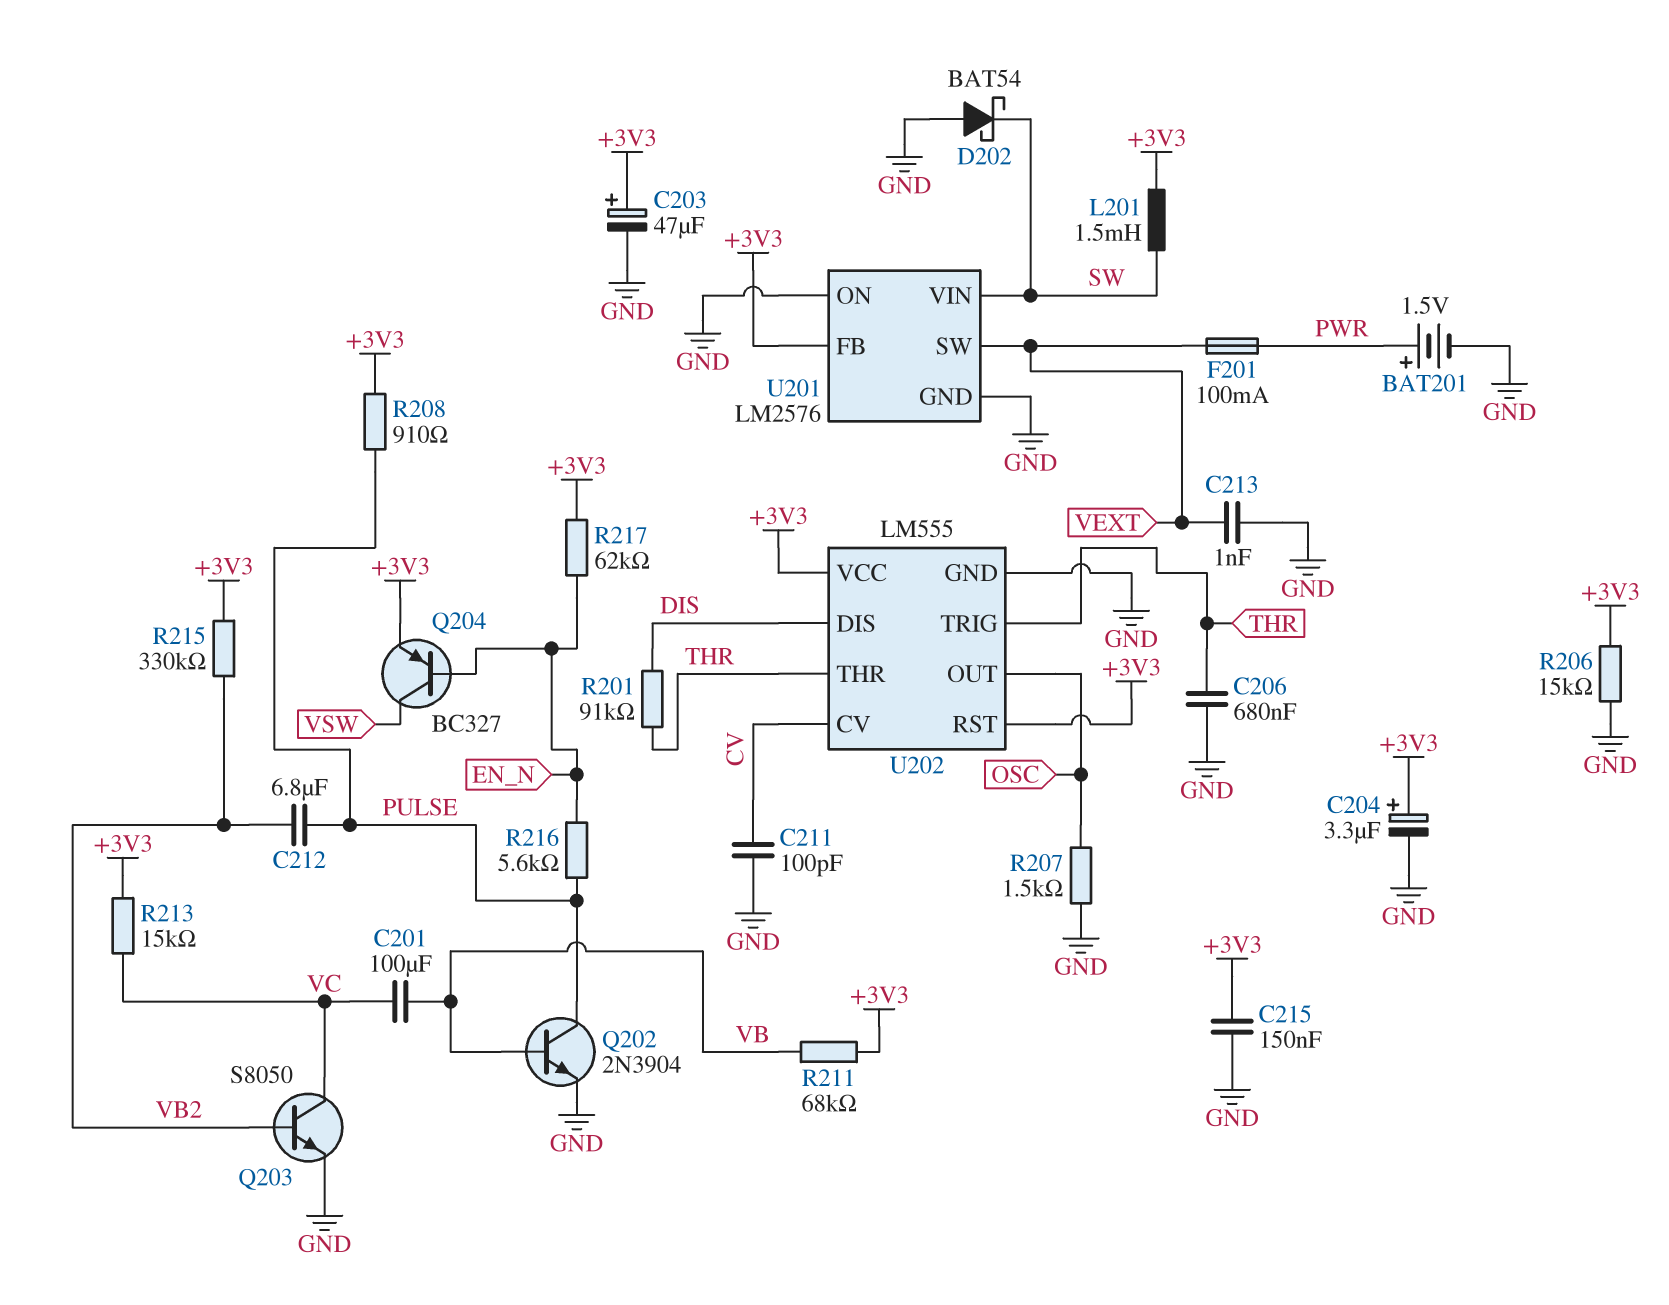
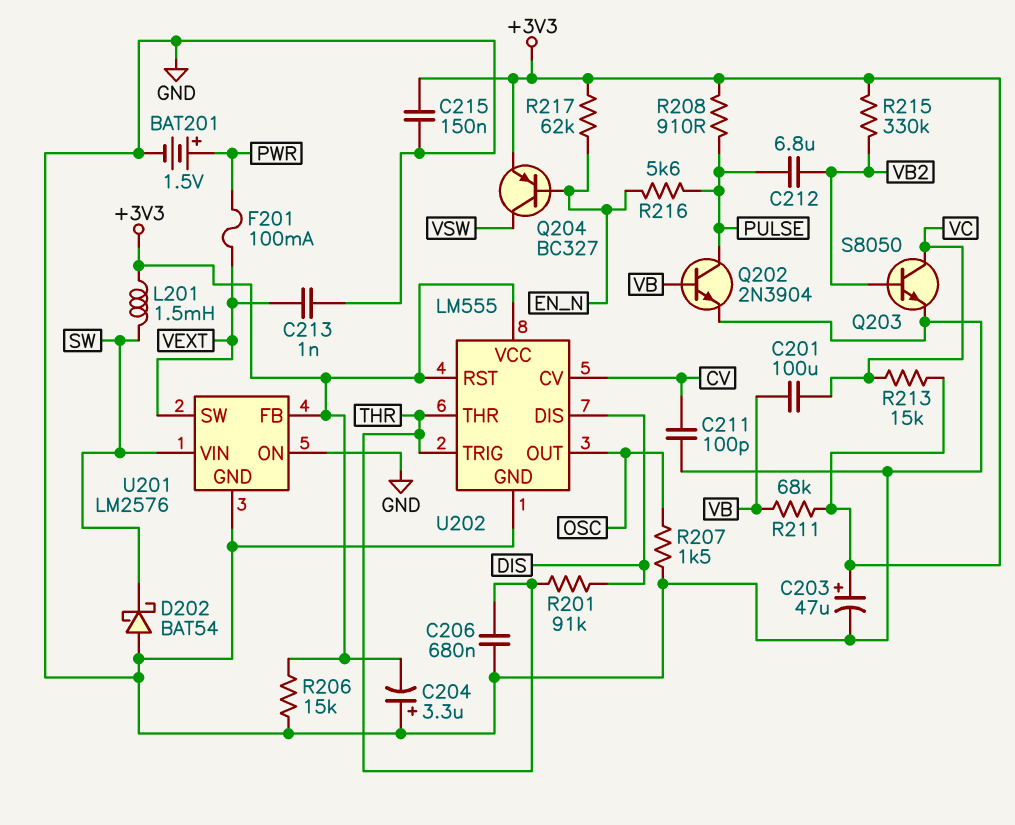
C204: 3.3uF (plus +3V3, minus GND) -> 3.3uF (plus GND, minus +3V3)

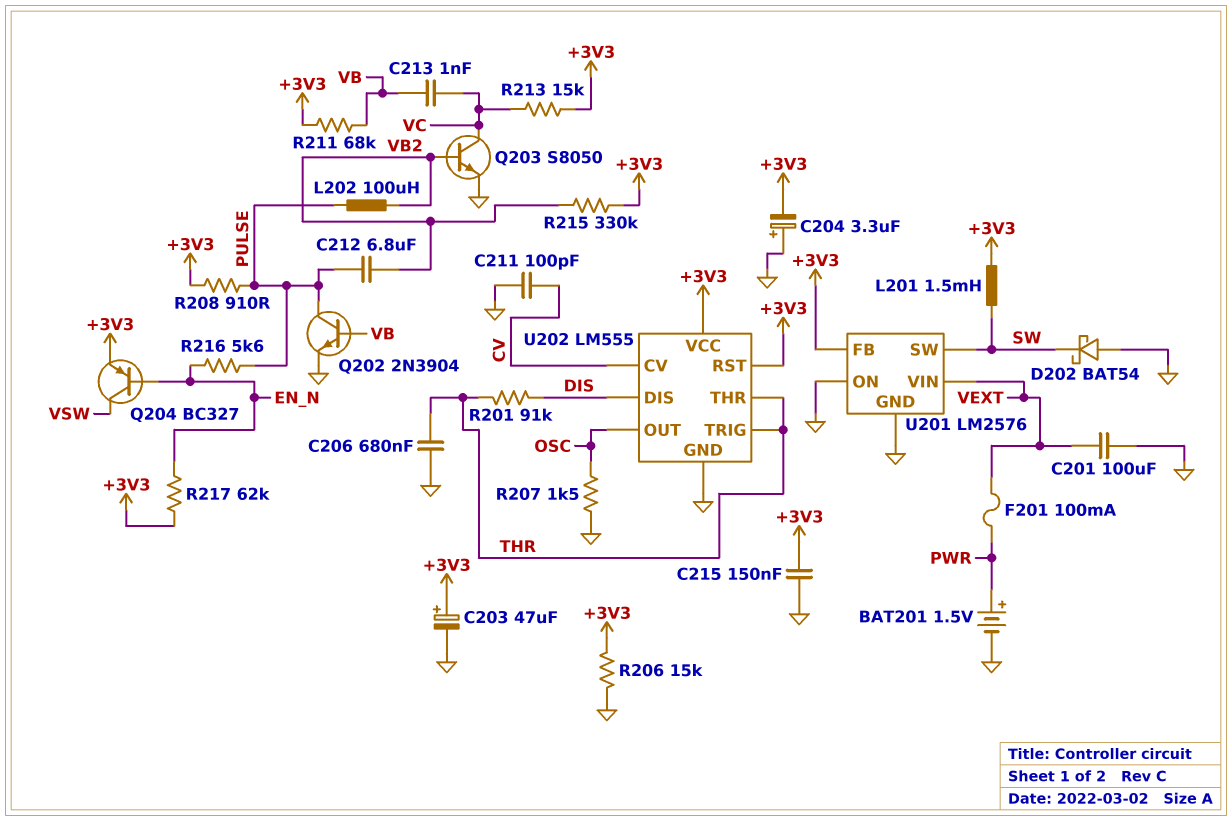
C201: 100uF (VB, VC) -> 100uF (GND, VEXT)
C213: 1nF (GND, VEXT) -> 1nF (VB, VC)
L202: none -> 100uH (PULSE, VB2)
U201 pin SW: VEXT -> SW
U201 pin VIN: SW -> VEXT

